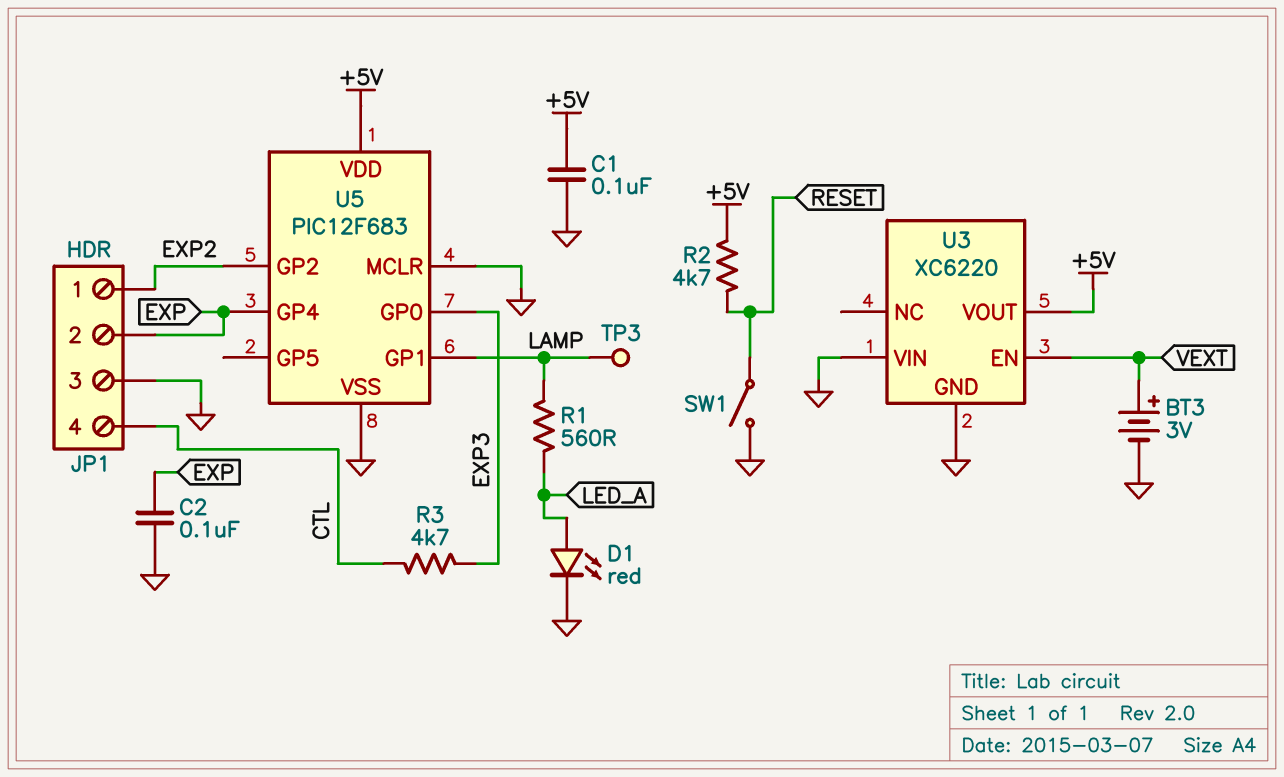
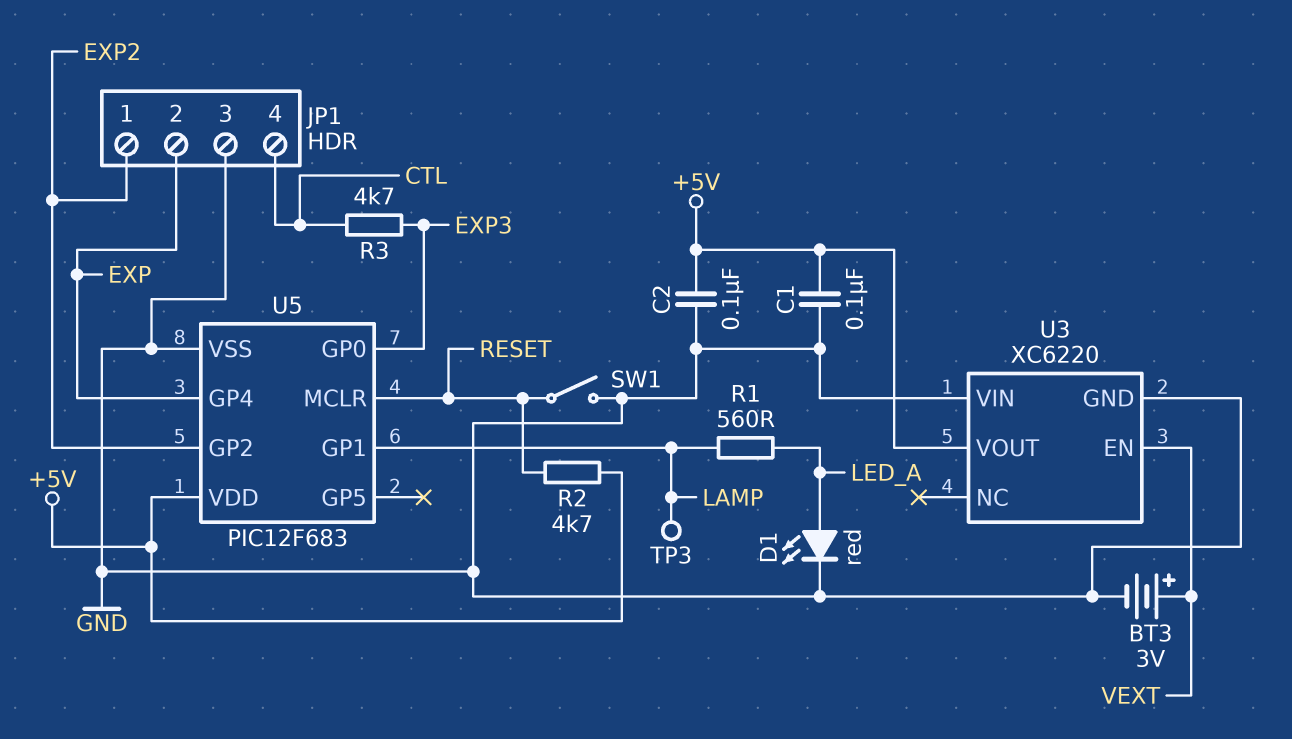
C2: 100nF (EXP, GND) -> 100nF (+5V, GND)
U5 pin MCLR: GND -> RESET

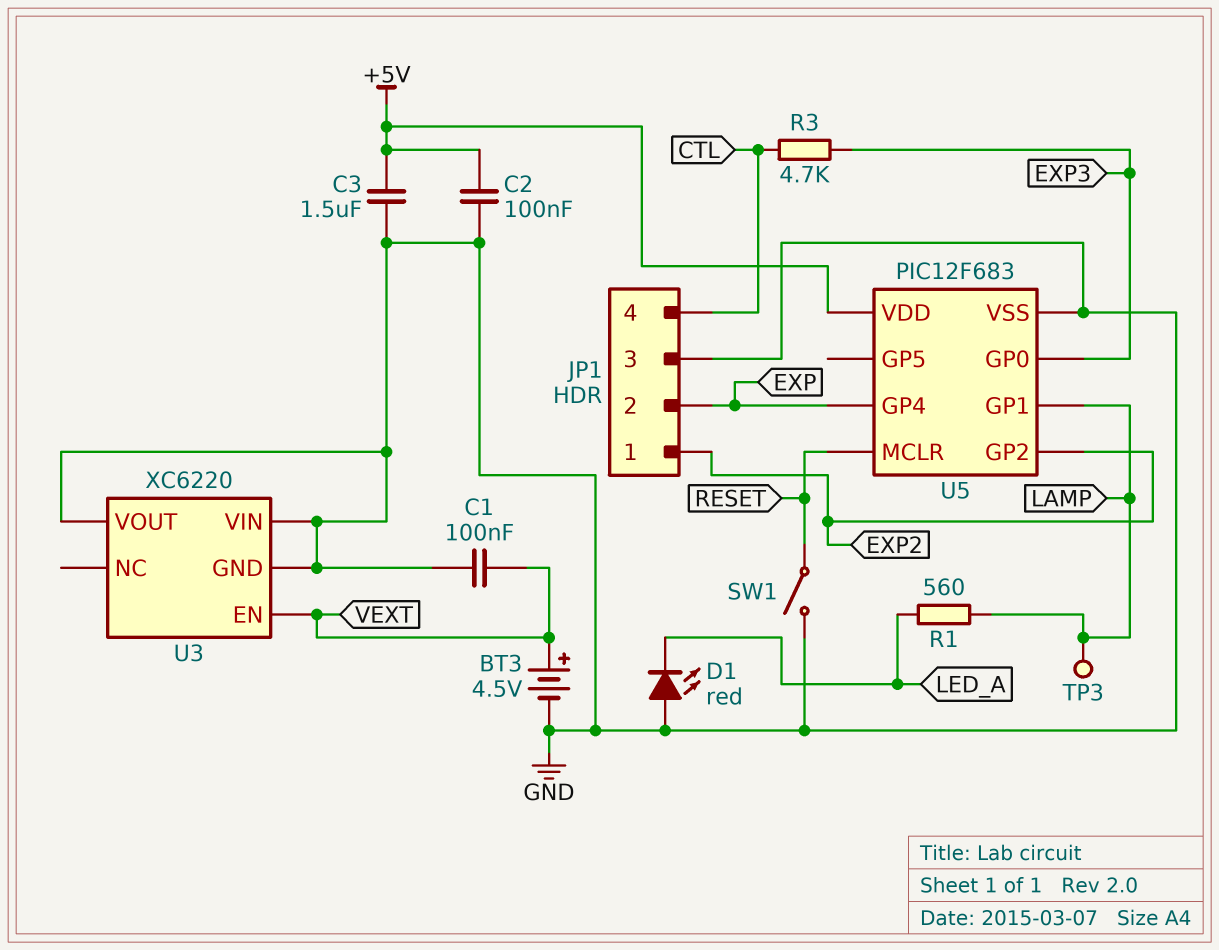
BT3: 3V (plus VEXT, minus GND) -> 4.5V (plus VEXT, minus GND)
C1: 100nF (+5V, GND) -> 100nF (GND, VEXT)
C3: none -> 1.5uF (+5V, GND)
D1: LED red (A LED_A, K GND) -> LED red (A GND, K LED_A)
R2: 4.7k (+5V, RESET) -> none
U3 pin VOUT: +5V -> GND

